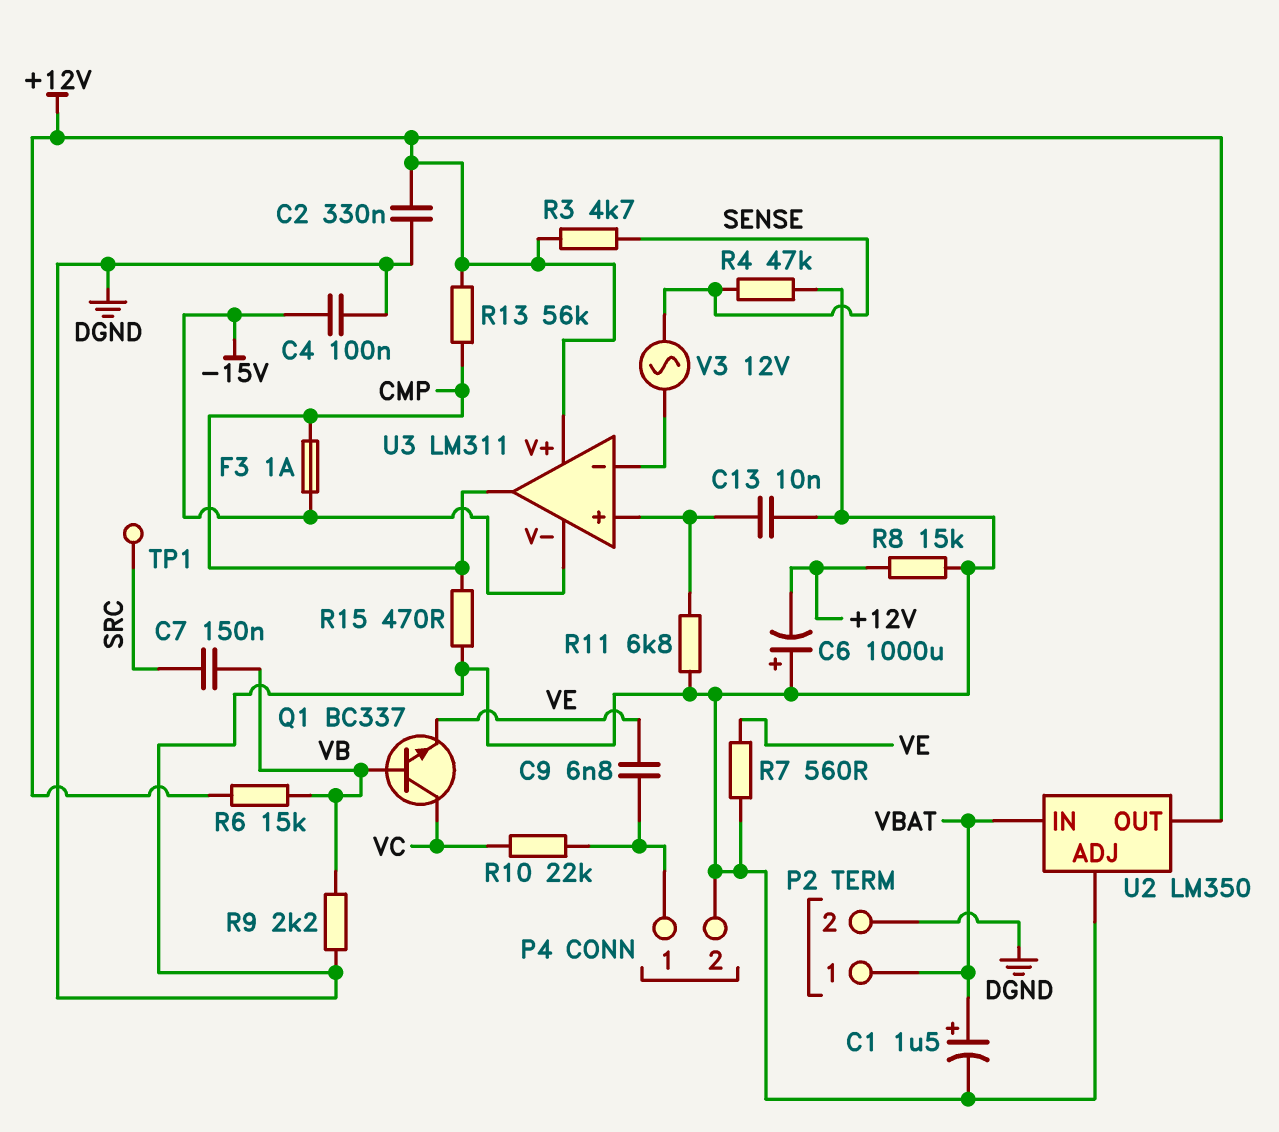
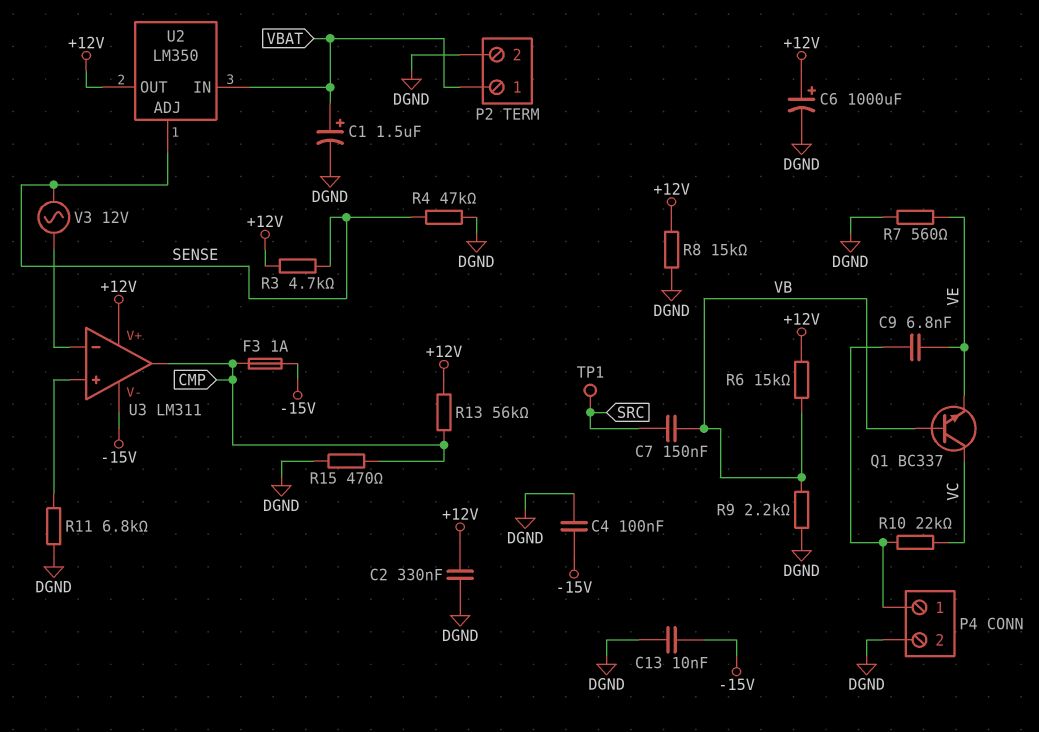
C6: 1000uF (plus DGND, minus +12V) -> 1000uF (plus +12V, minus DGND)
C13: 10nF (DGND, U3/in+) -> 10nF (-15V, DGND)
U2 pin ADJ: DGND -> SENSE

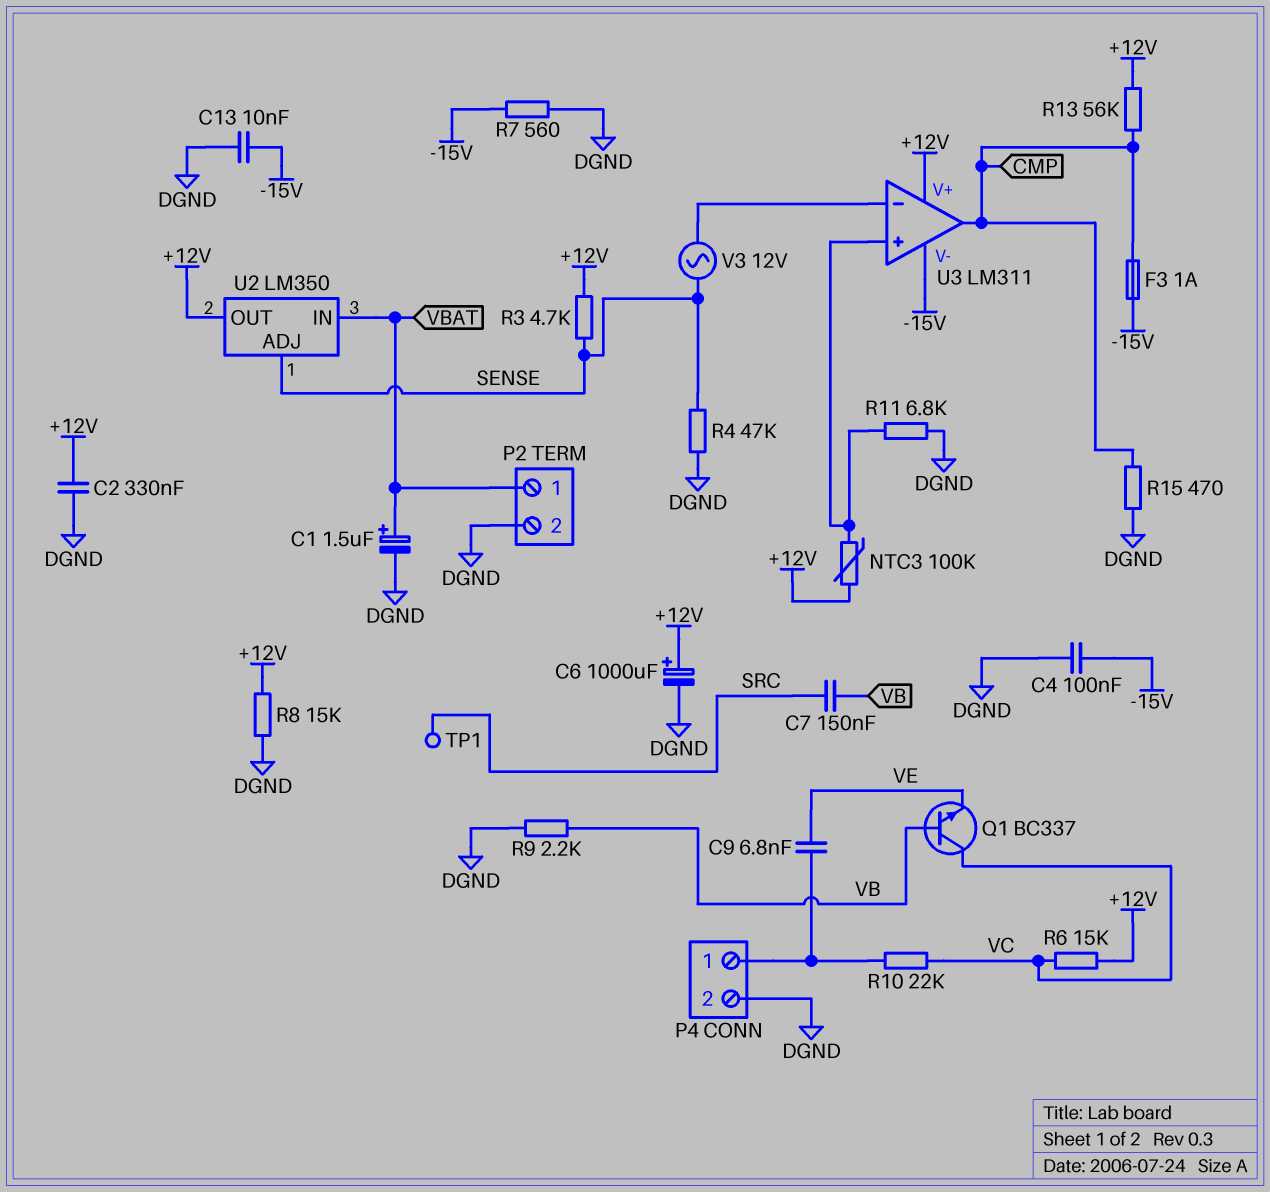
NTC3: none -> 100k (+12V, U3/in+)
R6: 15k (+12V, VB) -> 15k (+12V, VC)
R7: 560 (DGND, VE) -> 560 (-15V, DGND)

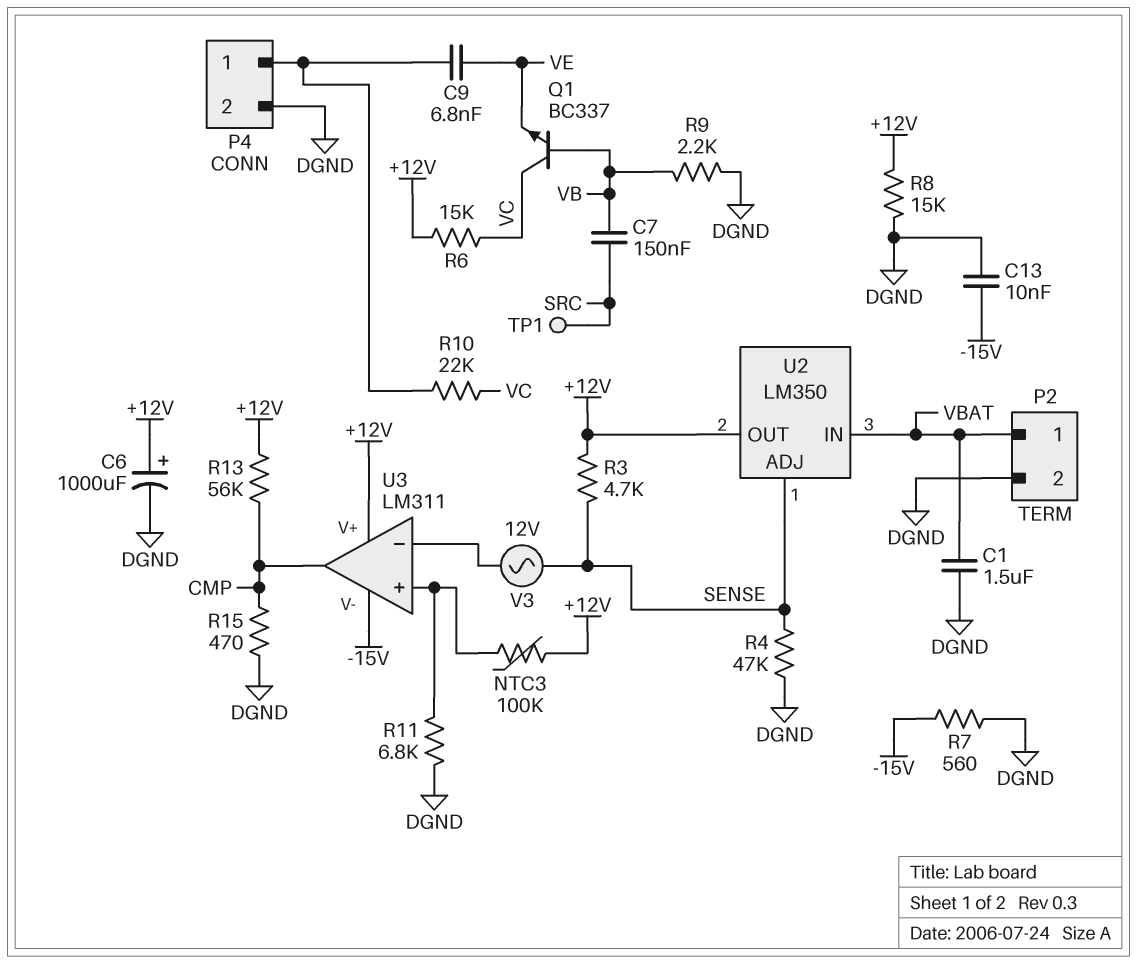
C1: 1.5uF (plus VBAT, minus DGND) -> 1.5uF (DGND, VBAT)
C2: 330nF (+12V, DGND) -> none
C4: 100nF (-15V, DGND) -> none
F3: 1A (-15V, CMP) -> none

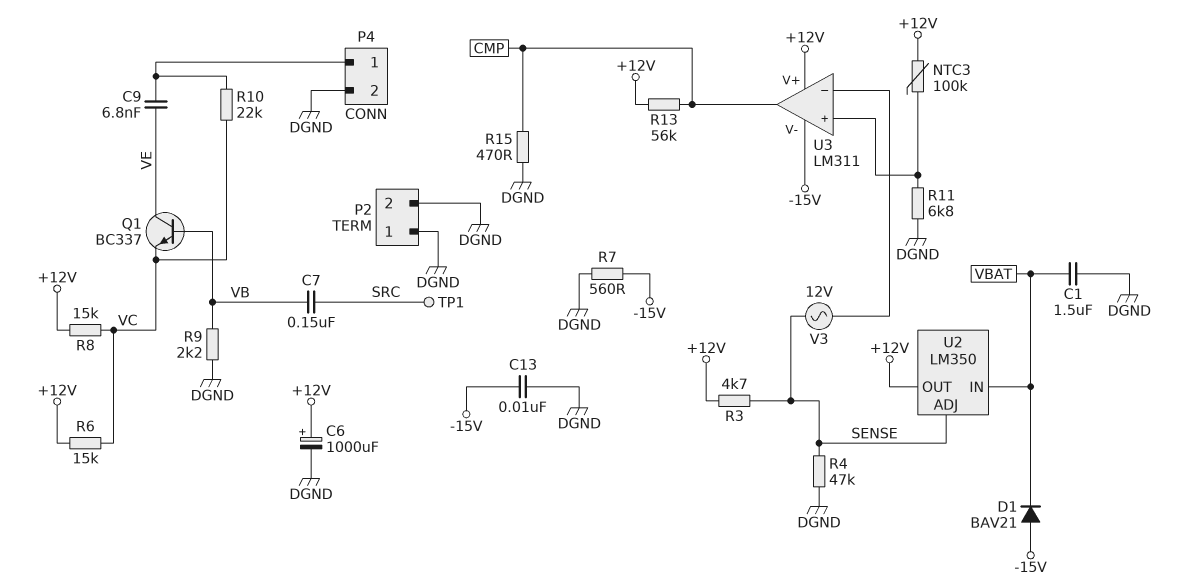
D1: none -> diode BAV21 (A -15V, K VBAT)
P2 pin 1: VBAT -> DGND
Q1: NPN BC337 (B VB, C VC, E VE) -> NPN BC337 (B VB, C VE, E VC)
R8: 15k (+12V, DGND) -> 15k (+12V, VC)

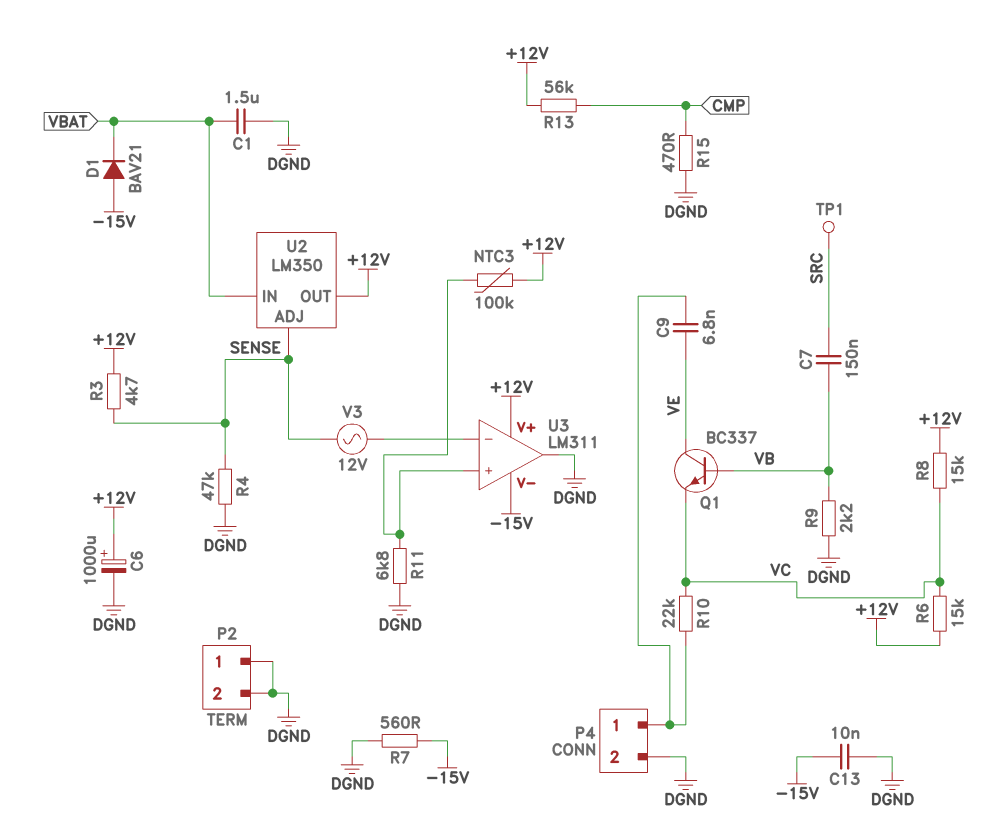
U3 pin out: CMP -> DGND

